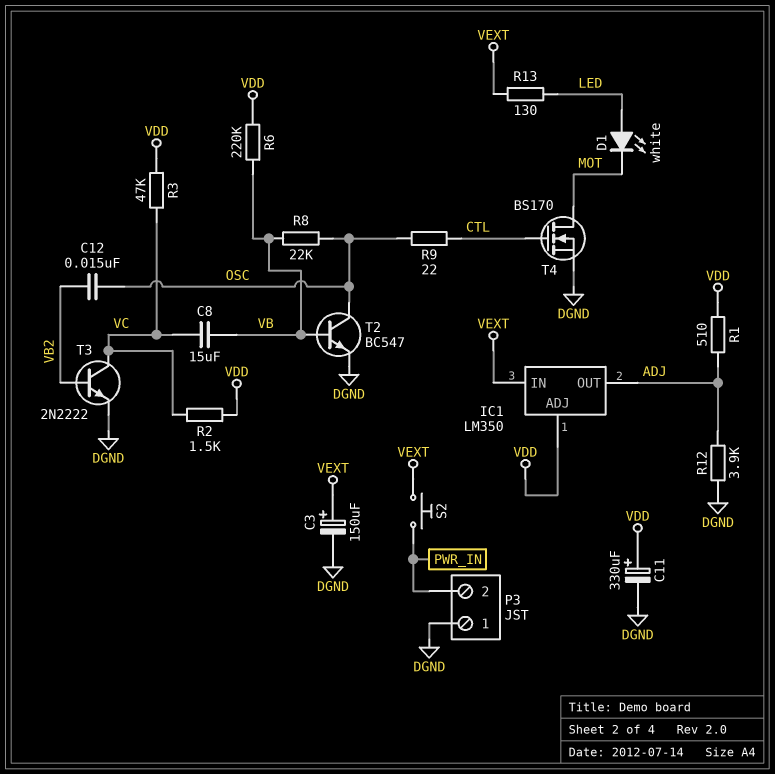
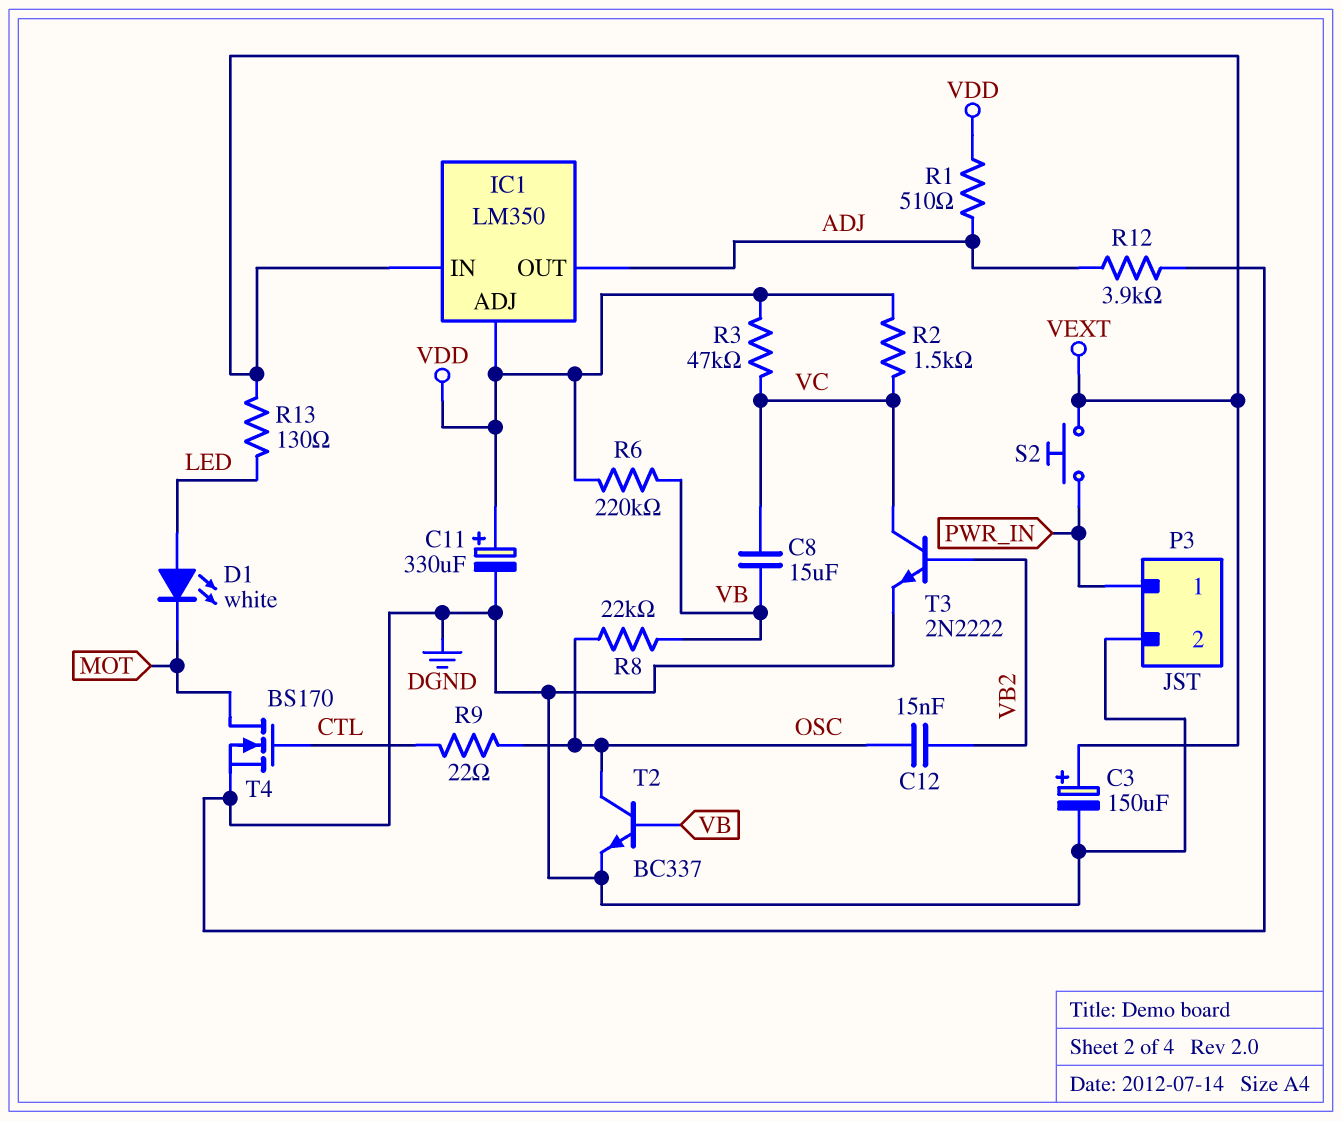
P3 pin 1: DGND -> PWR_IN
P3 pin 2: PWR_IN -> DGND
T2: NPN BC547 (B VB, C OSC, E DGND) -> NPN BC337 (B VB, C OSC, E DGND)

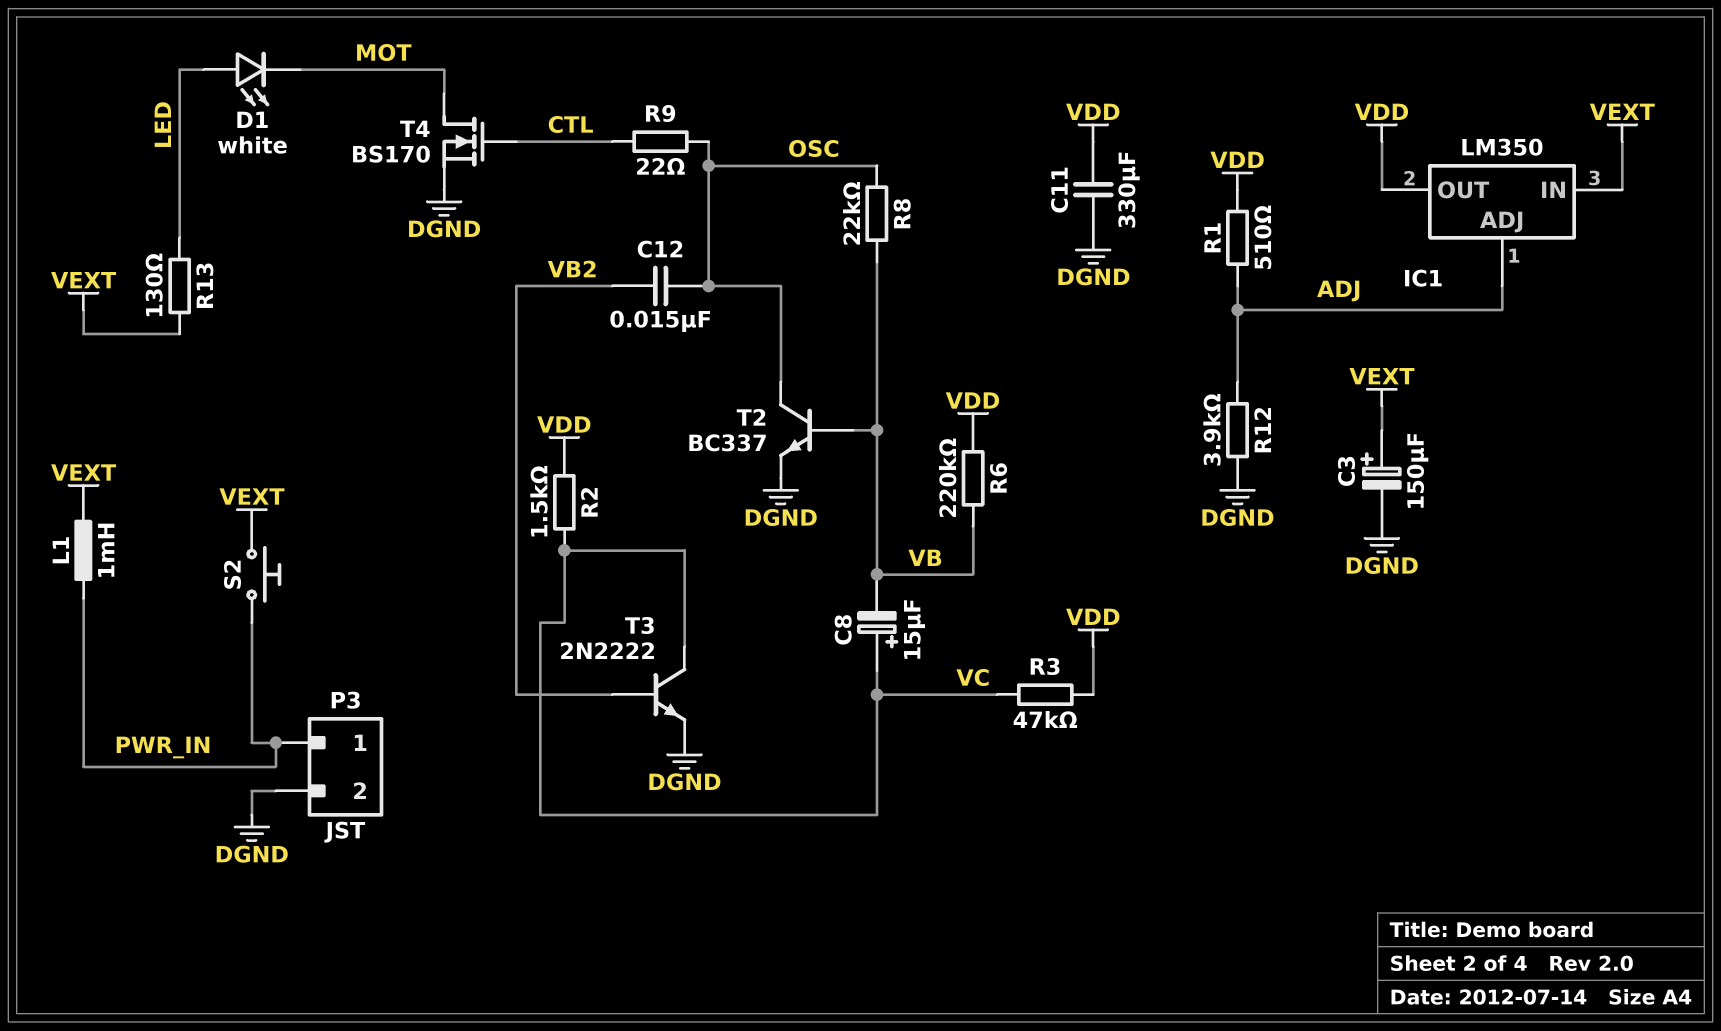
C8: 15uF (VB, VC) -> 15uF (plus VC, minus VB)
C11: 330uF (plus VDD, minus DGND) -> 330uF (DGND, VDD)
IC1 pin ADJ: VDD -> ADJ
IC1 pin OUT: ADJ -> VDD
L1: none -> 1mH (PWR_IN, VEXT)

